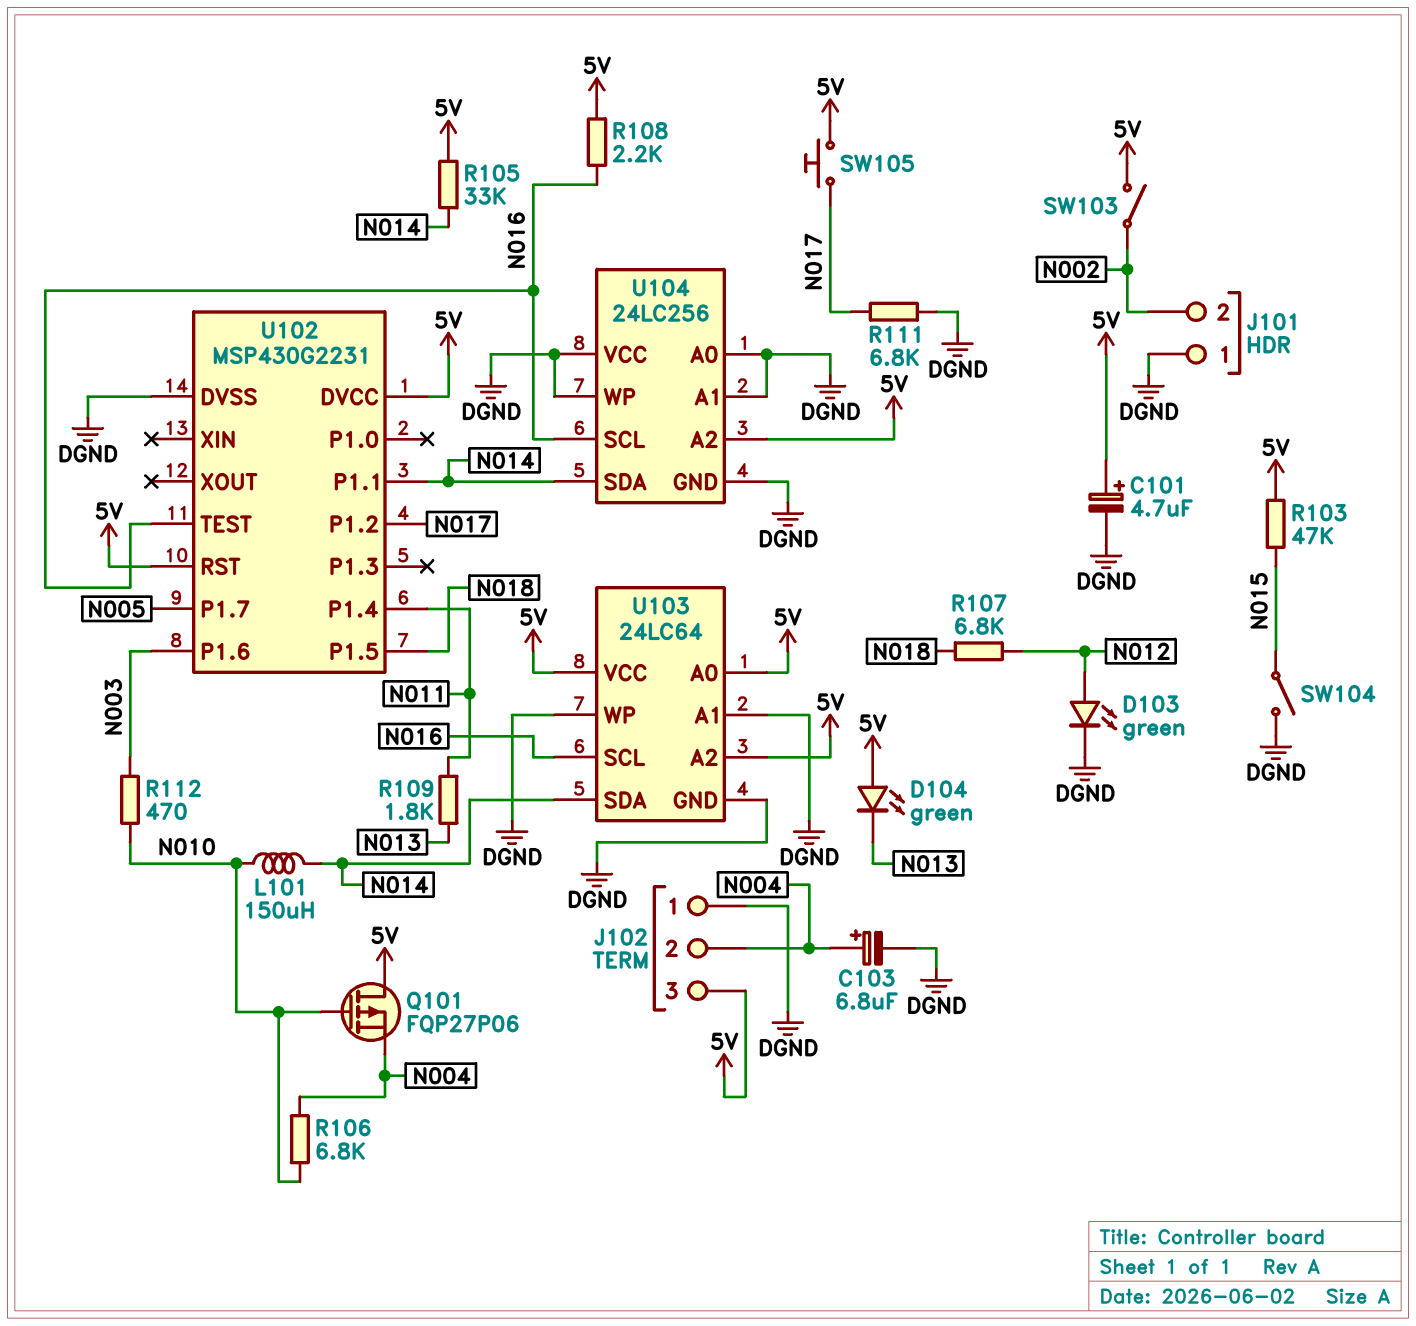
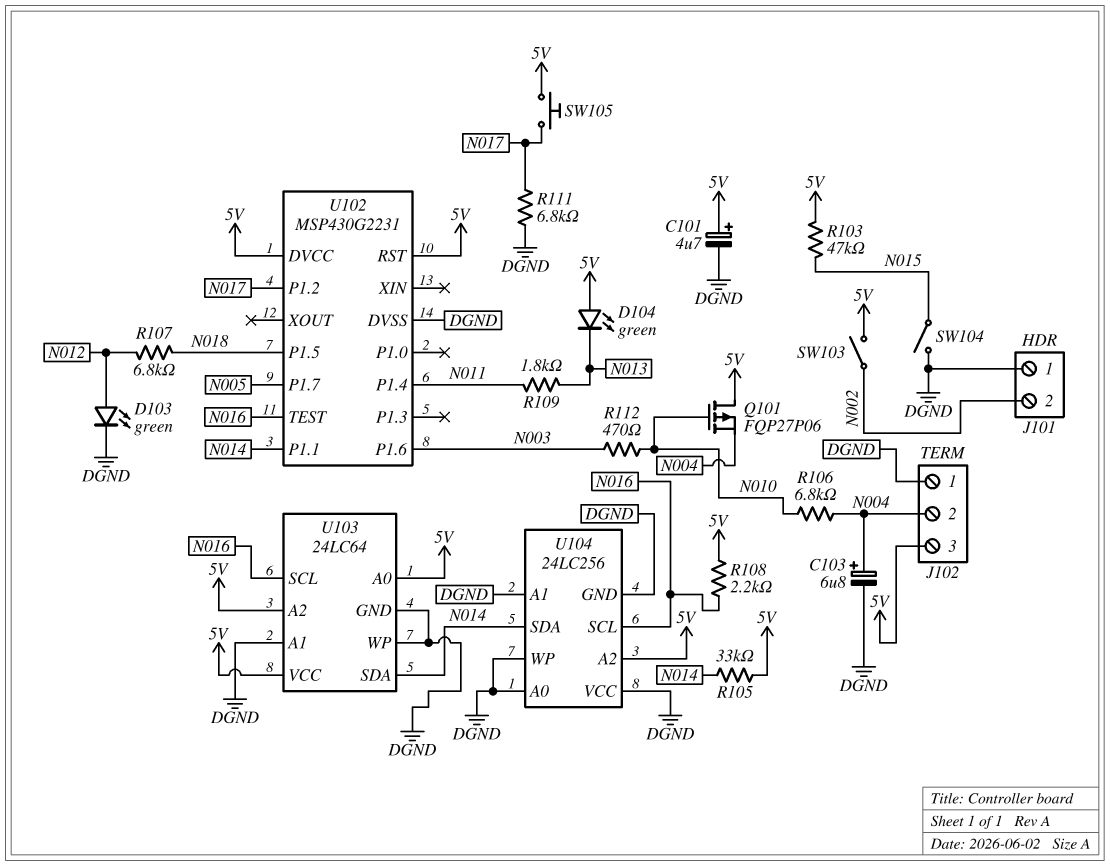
L101: 150uH (N010, N014) -> none

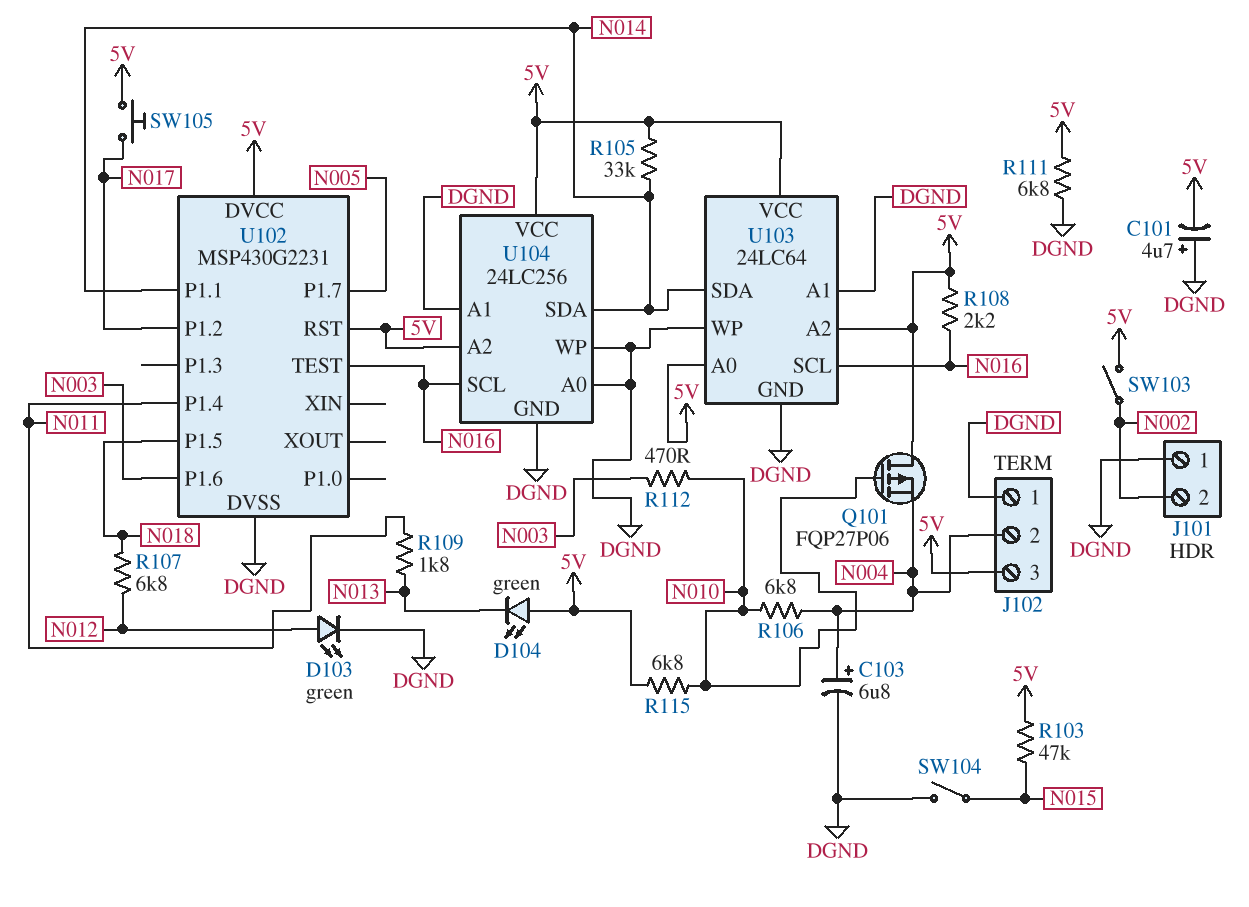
C101: 4.7uF (plus 5V, minus DGND) -> 4.7uF (plus DGND, minus 5V)
R111: 6.8k (DGND, N017) -> 6.8k (5V, DGND)
R115: none -> 6.8k (5V, N010)
U104 pin VCC: DGND -> 5V

